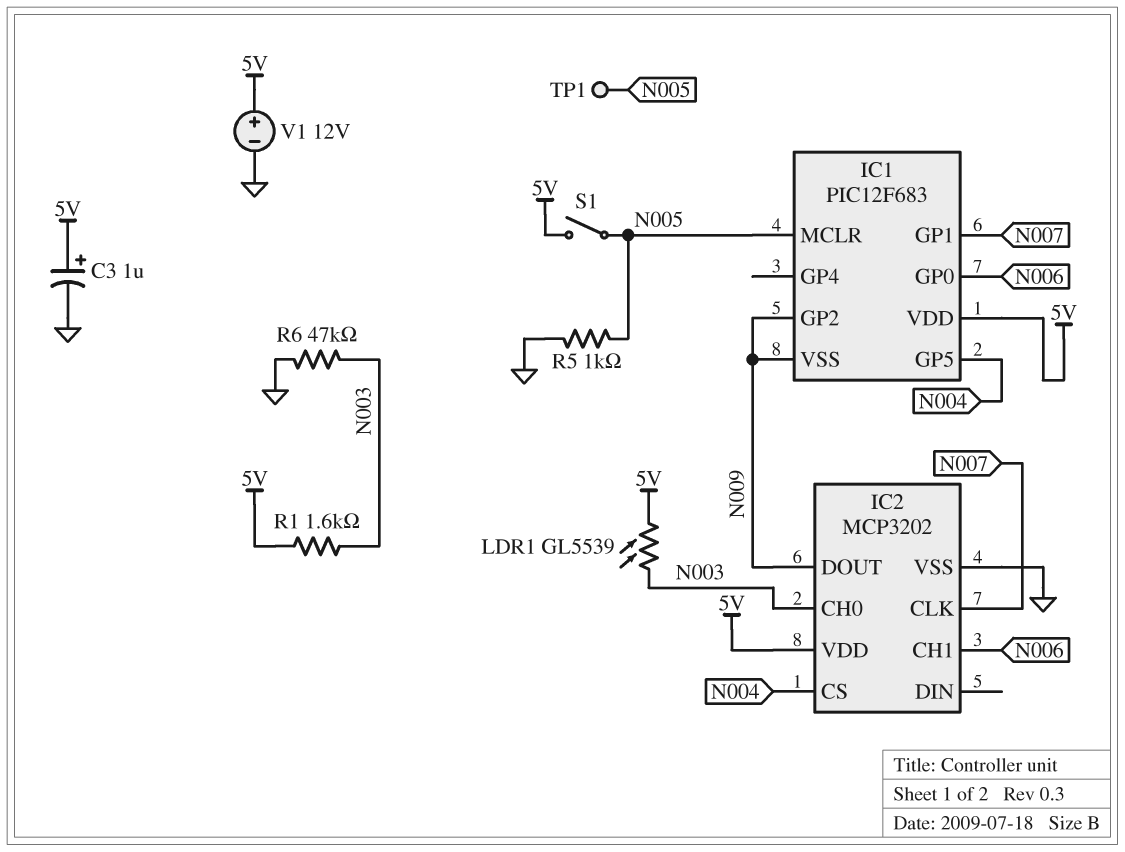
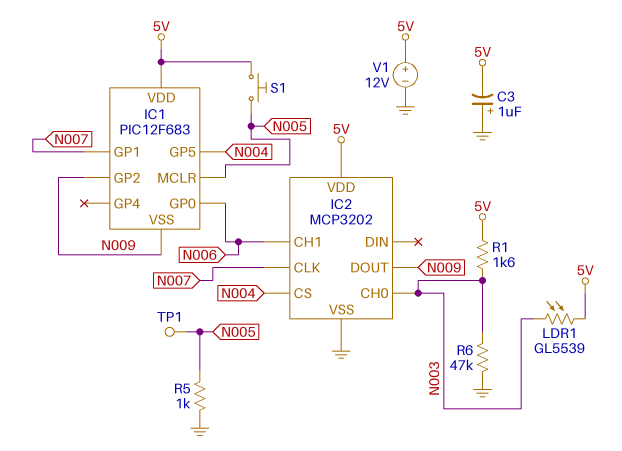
C3: 1uF (plus 5V, minus GND) -> 1uF (plus GND, minus 5V)
S1: switch (5V, N005) -> button (5V, N005)

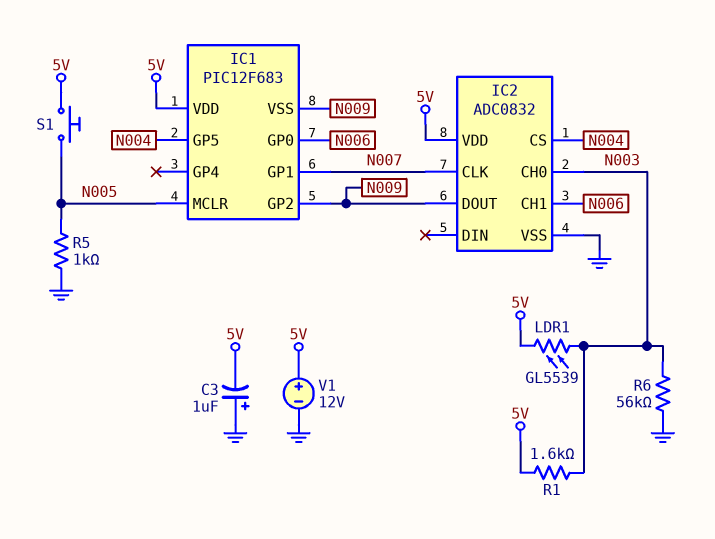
IC2: MCP3202 -> ADC0832
R6: 47k (GND, N003) -> 56k (GND, N003)
TP1: test point (N005) -> none

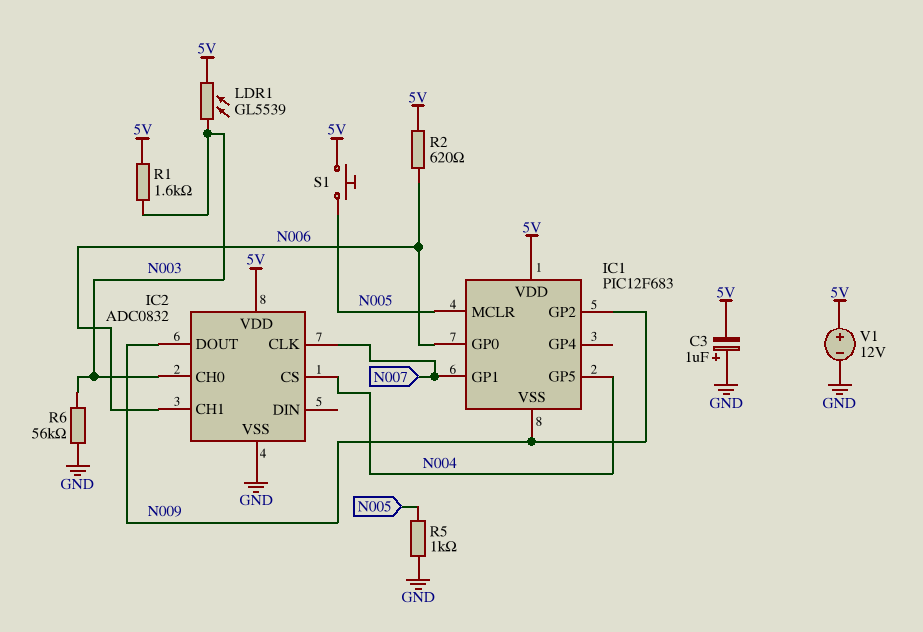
R2: none -> 620 (5V, N006)

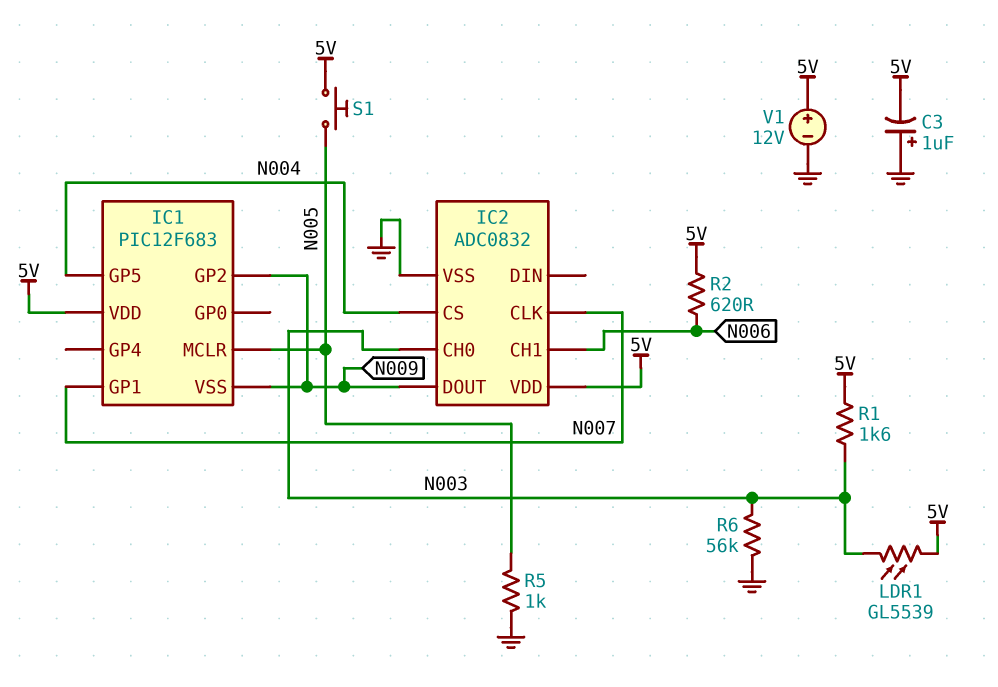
IC1 pin GP0: N006 -> none

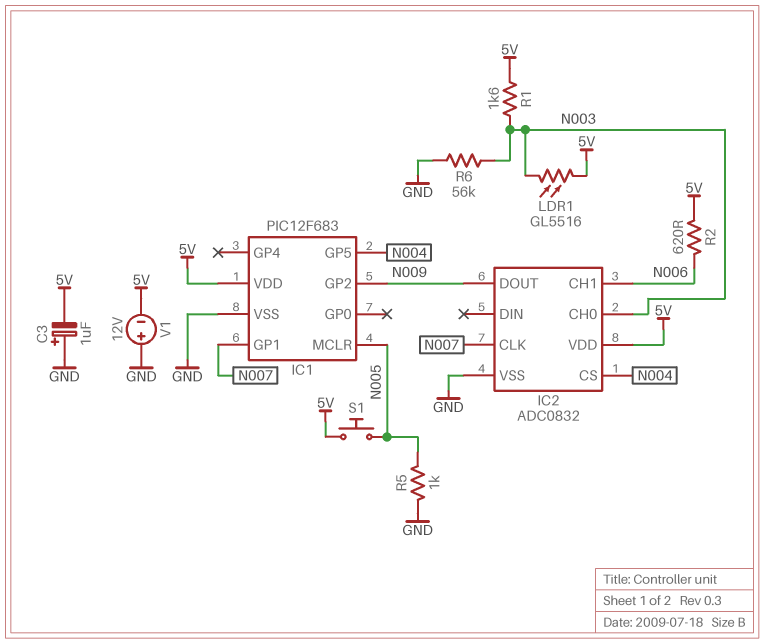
IC1 pin VSS: N009 -> GND
LDR1: GL5539 (5V, N003) -> GL5516 (5V, N003)
V1: 12V (plus 5V, minus GND) -> 12V (plus GND, minus 5V)

